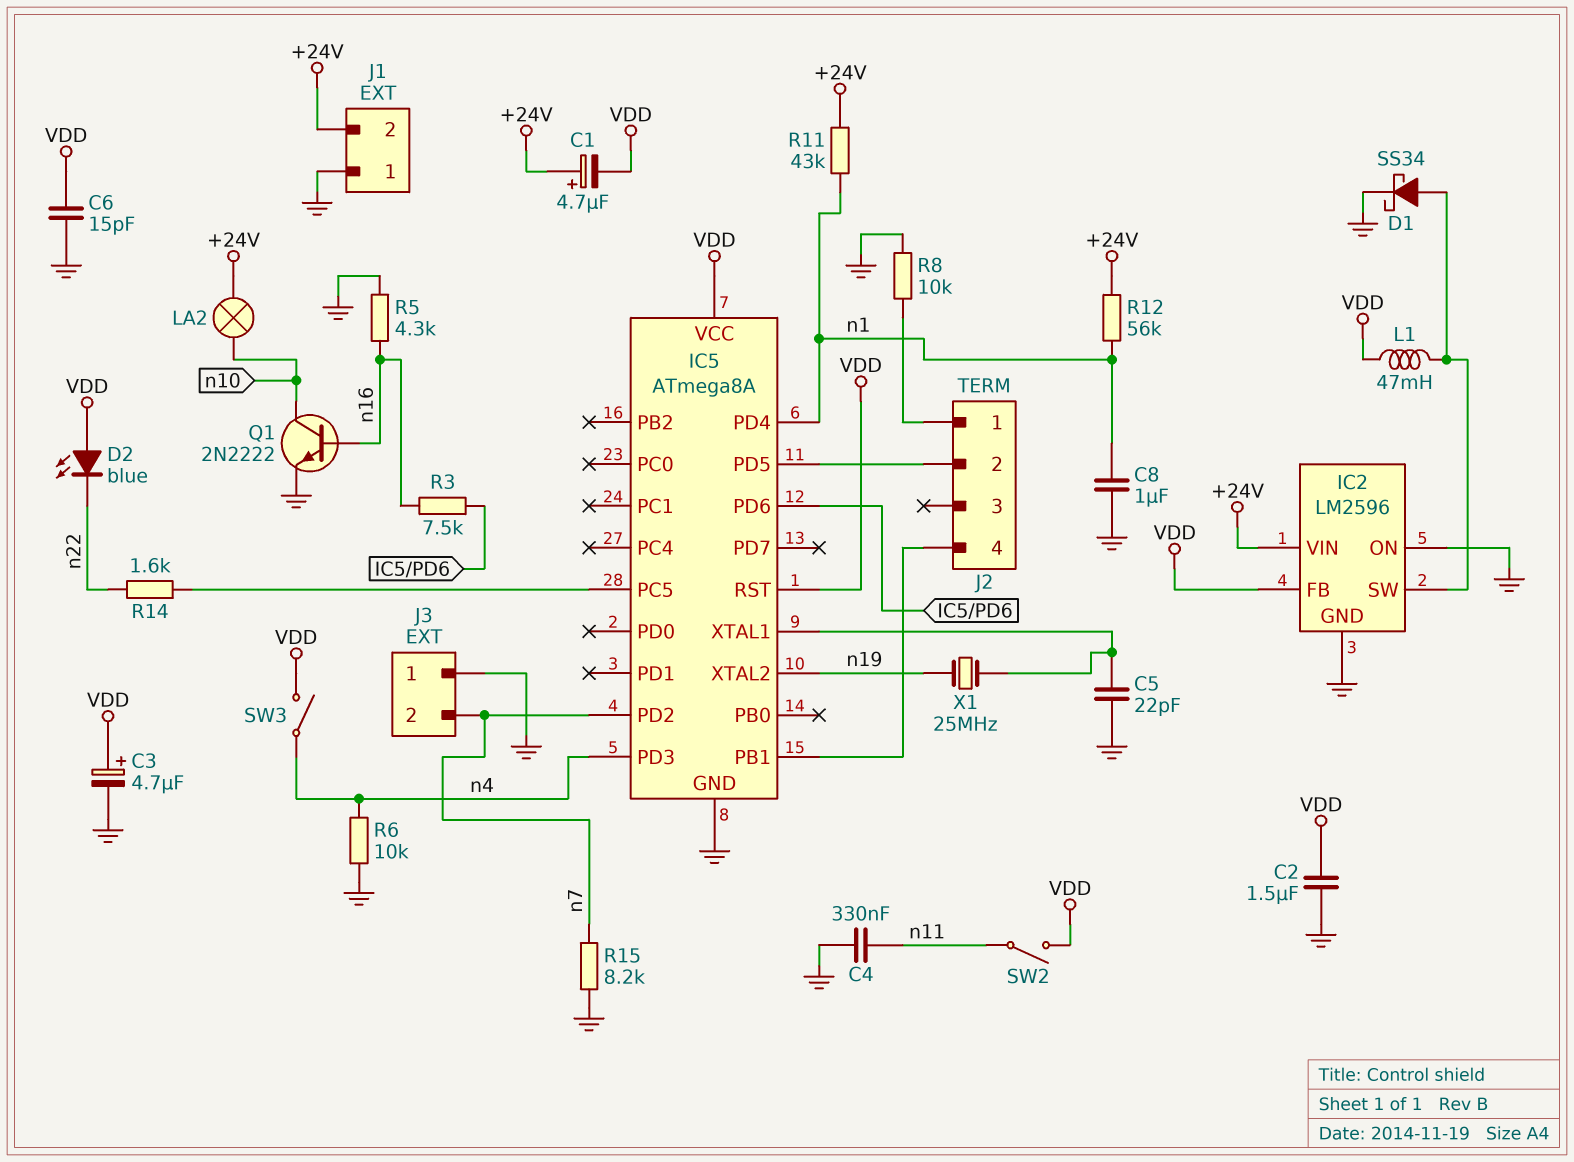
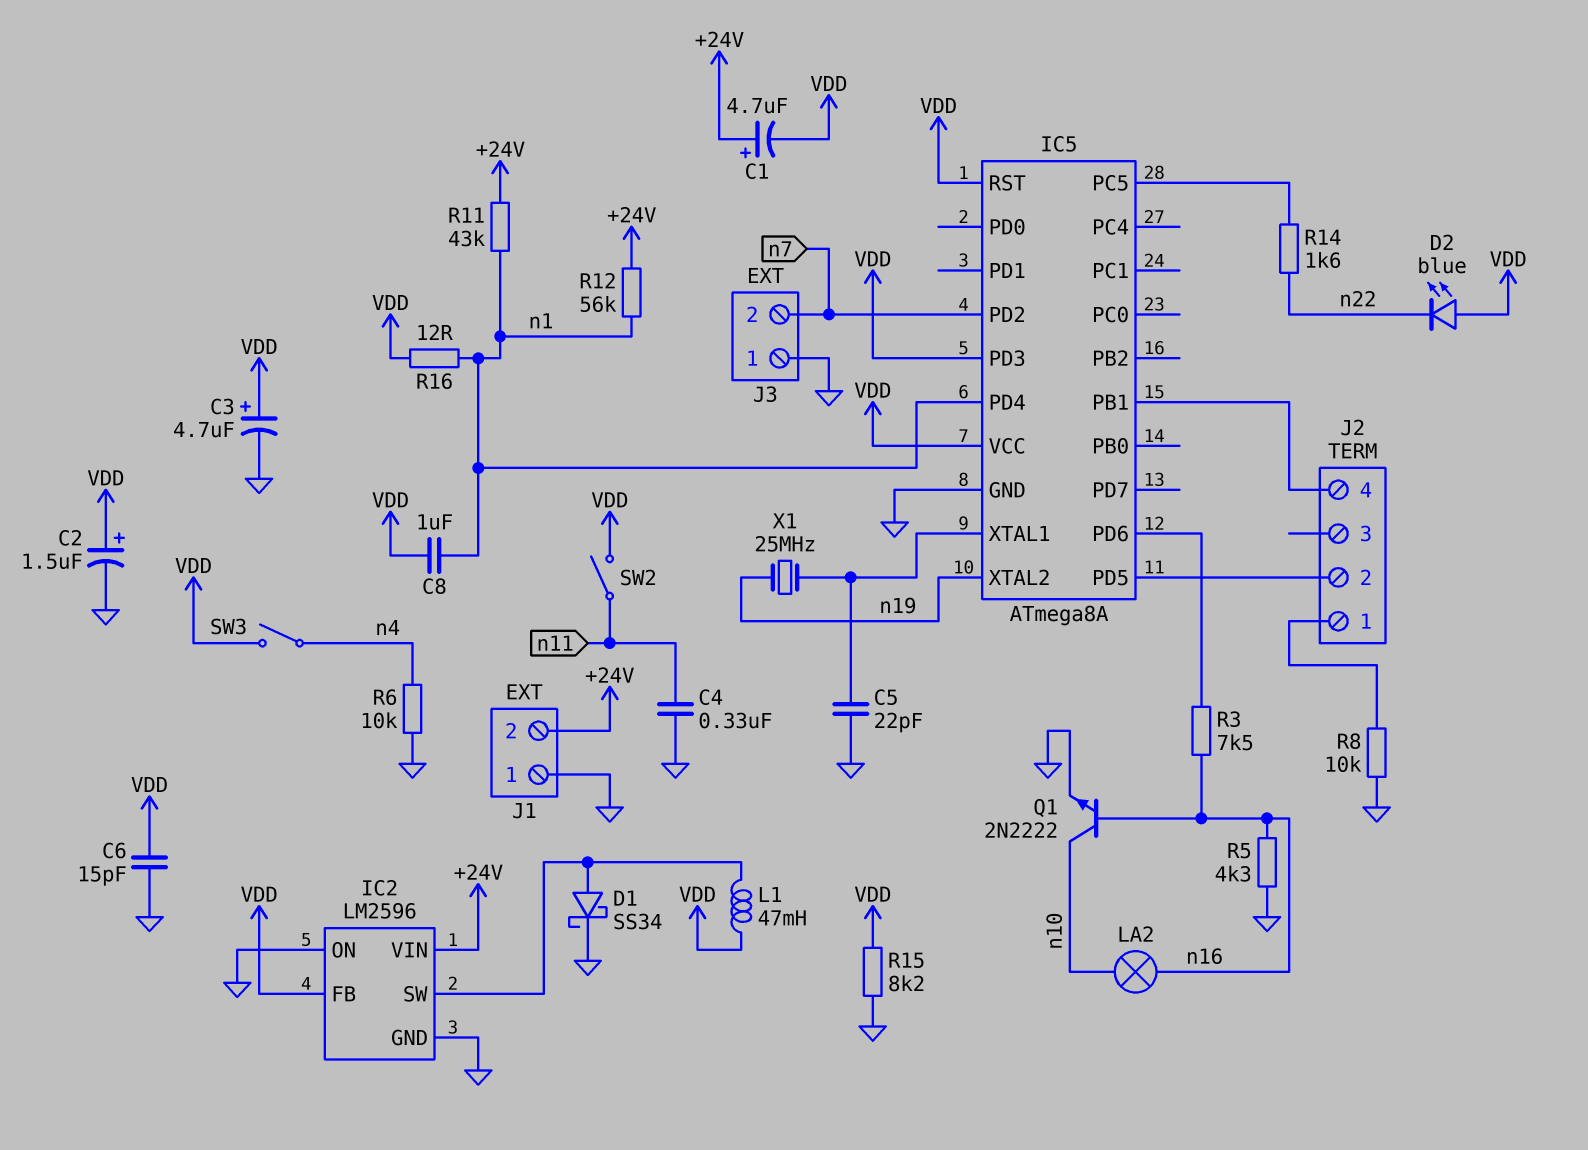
C2: 1.5uF (GND, VDD) -> 1.5uF (plus VDD, minus GND)
C8: 1uF (GND, n1) -> 1uF (VDD, n1)
IC5 pin PD3: n4 -> VDD
LA2: lamp (+24V, n10) -> lamp (n10, n16)
R15: 8.2k (GND, n7) -> 8.2k (GND, VDD)
R16: none -> 12 (VDD, n1)

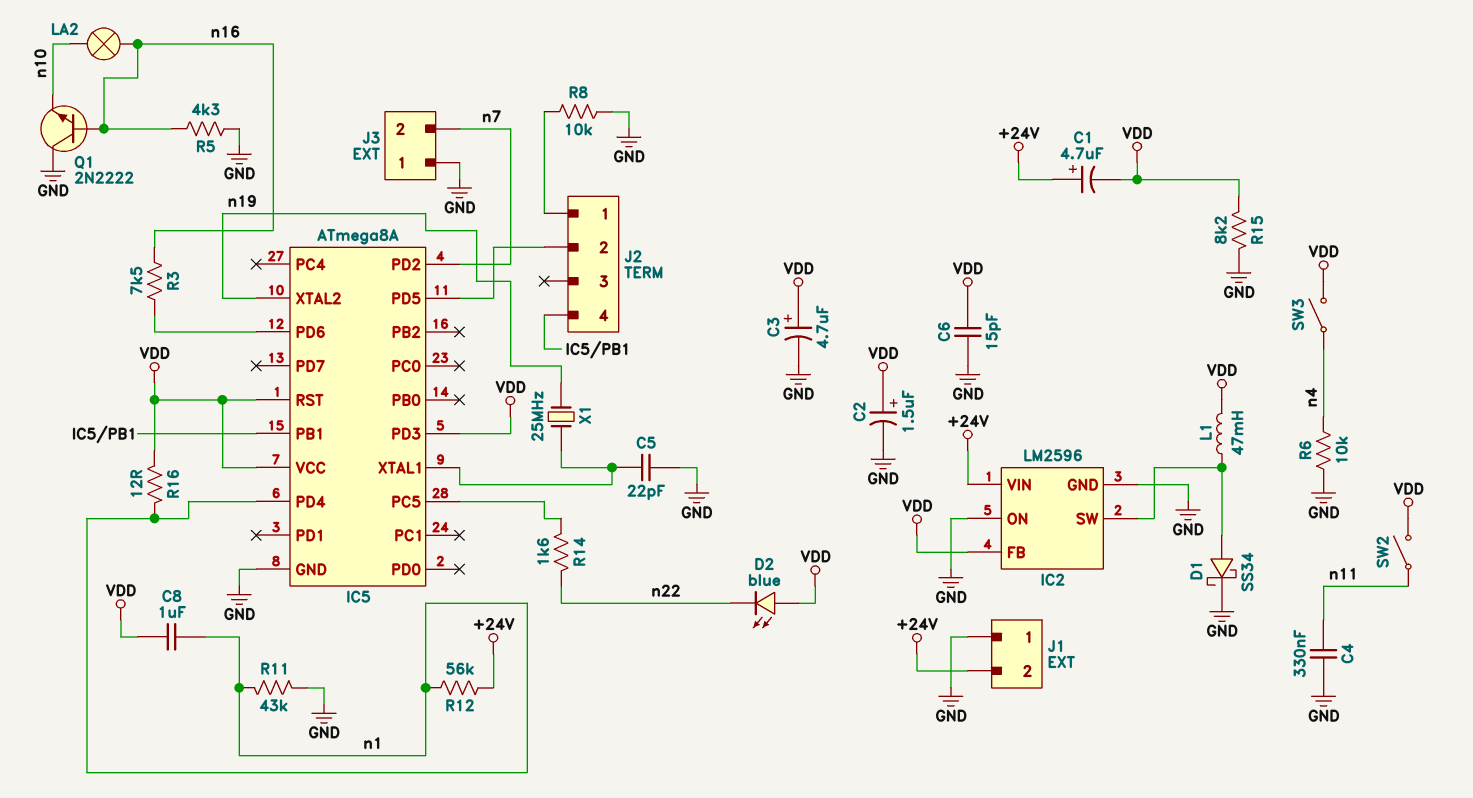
Q1: NPN 2N2222 (B n16, C n10, E GND) -> NPN 2N2222 (B n16, C GND, E n10)
R11: 43k (+24V, n1) -> 43k (GND, n1)

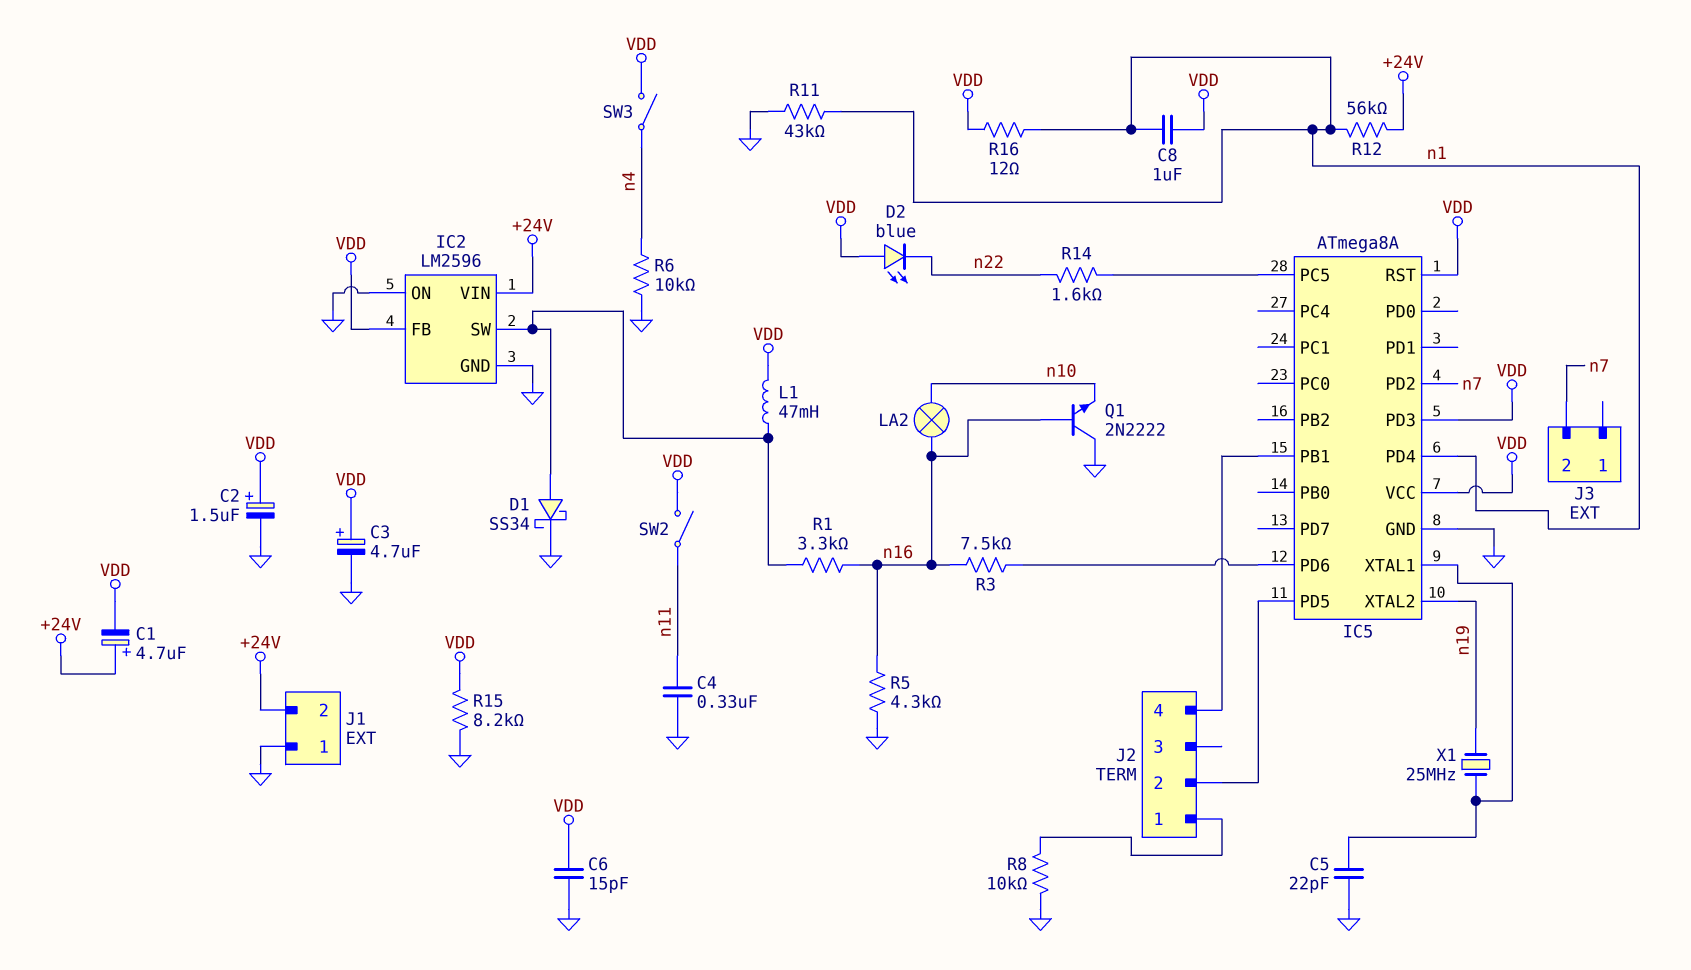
J3 pin 1: GND -> none
R1: none -> 3.3k (IC2/SW, n16)

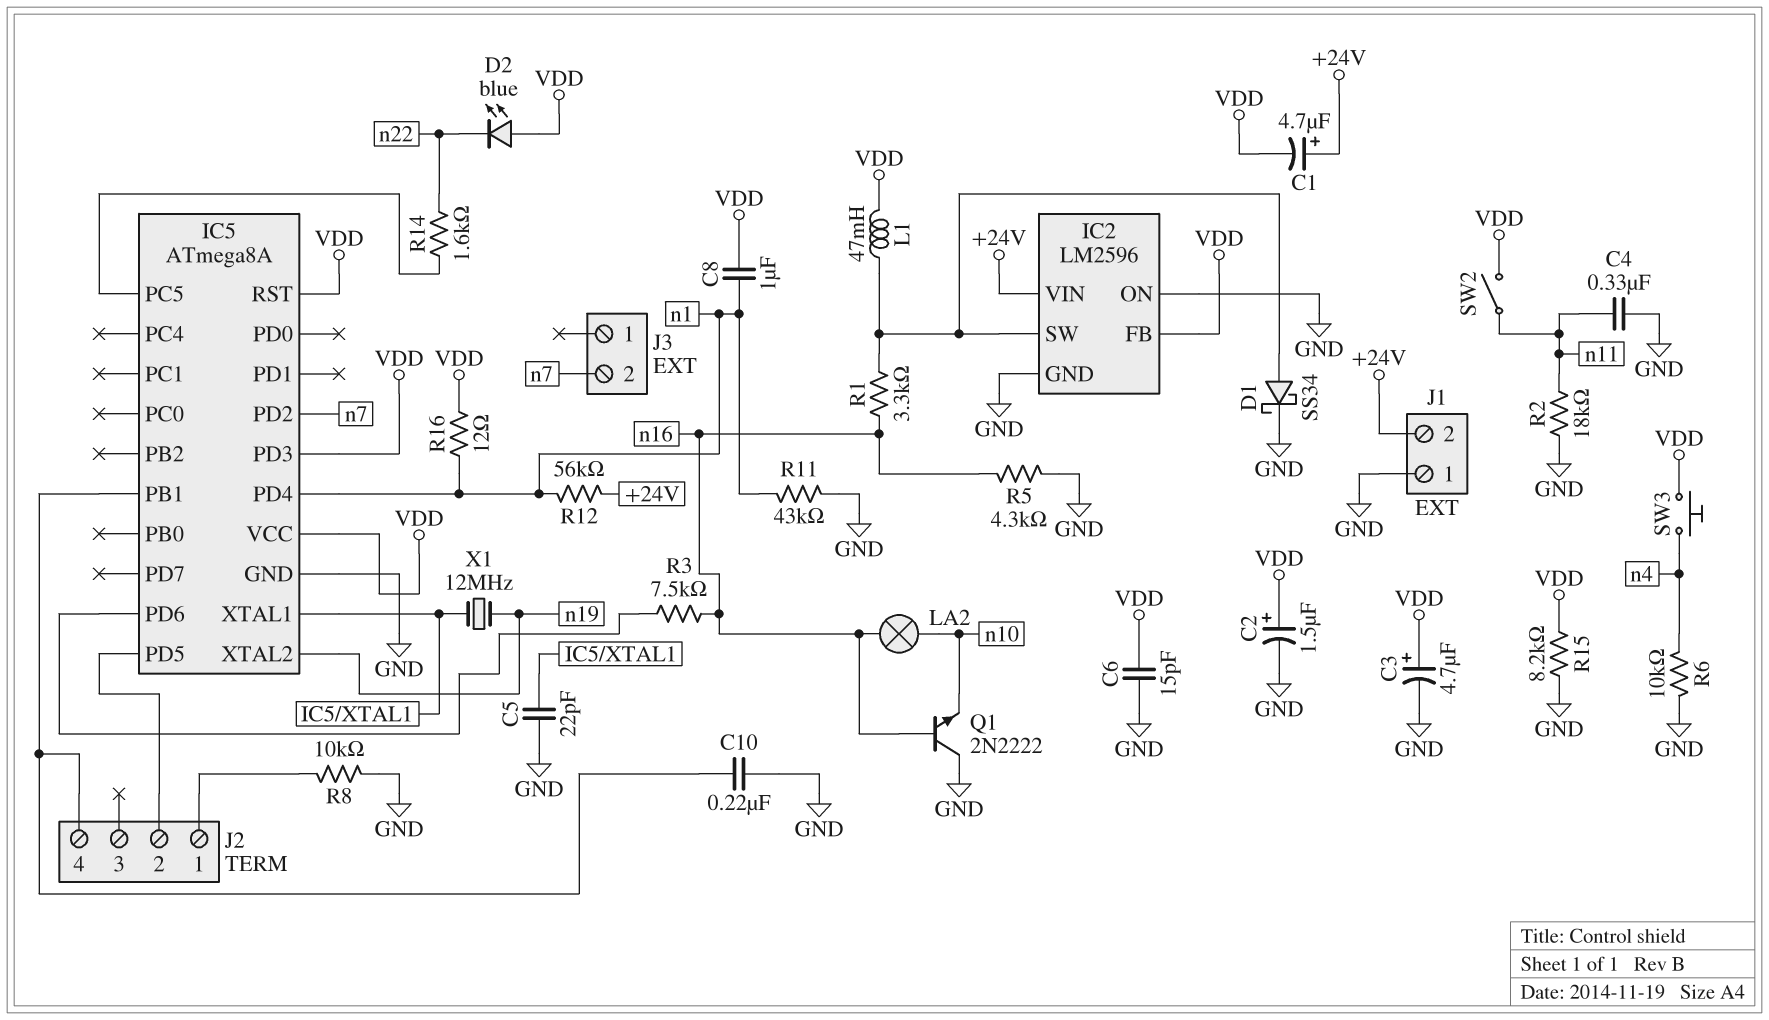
C10: none -> 220nF (GND, IC5/PB1)
R2: none -> 18k (GND, n11)
SW3: switch (VDD, n4) -> button (VDD, n4)
X1: 25MHz (IC5/XTAL1, n19) -> 12MHz (IC5/XTAL1, n19)

